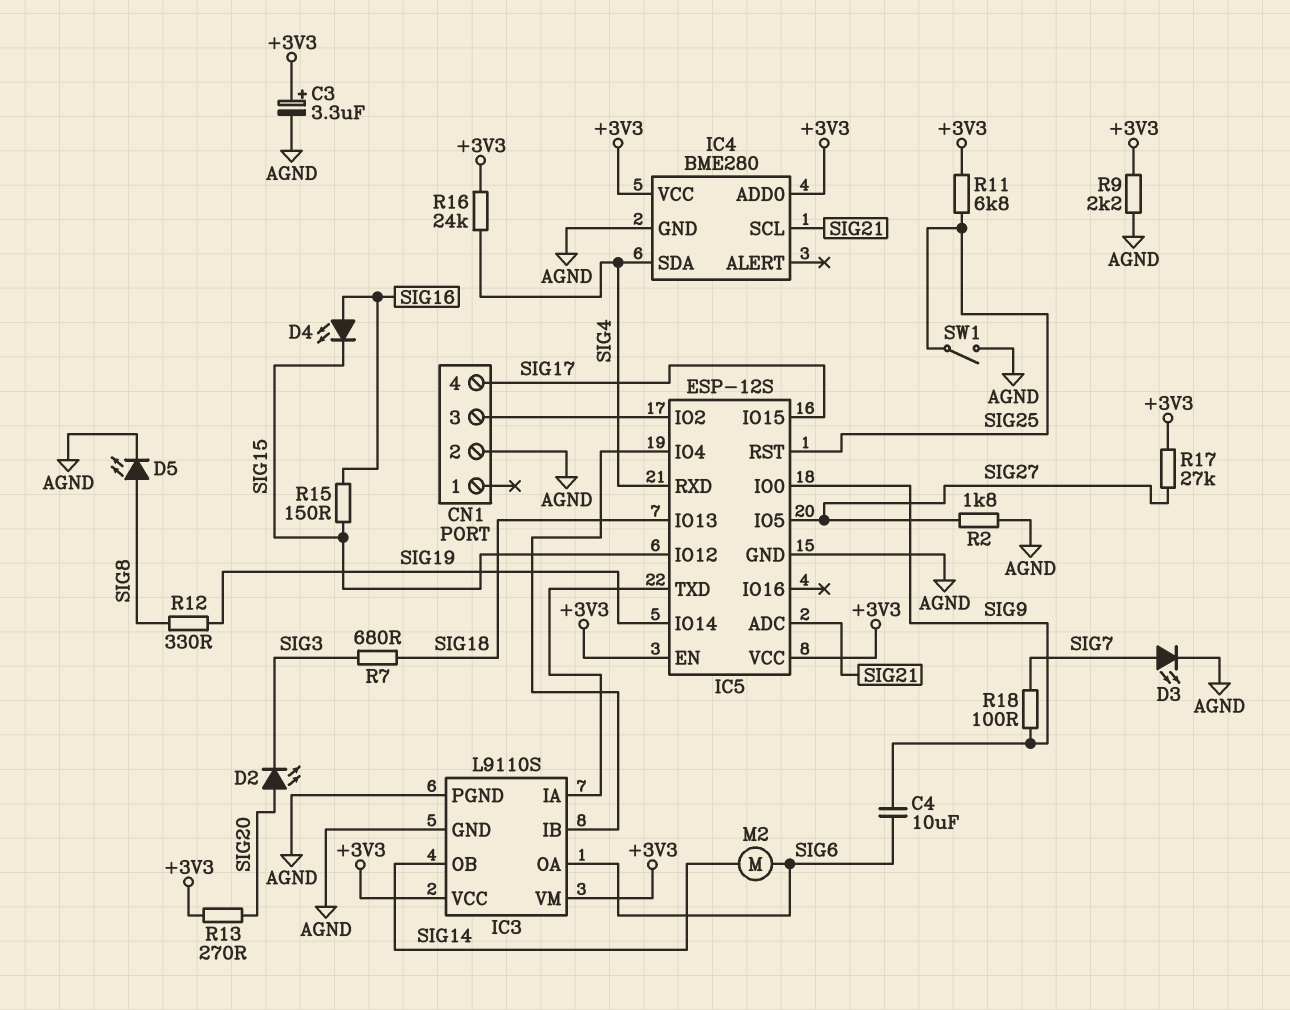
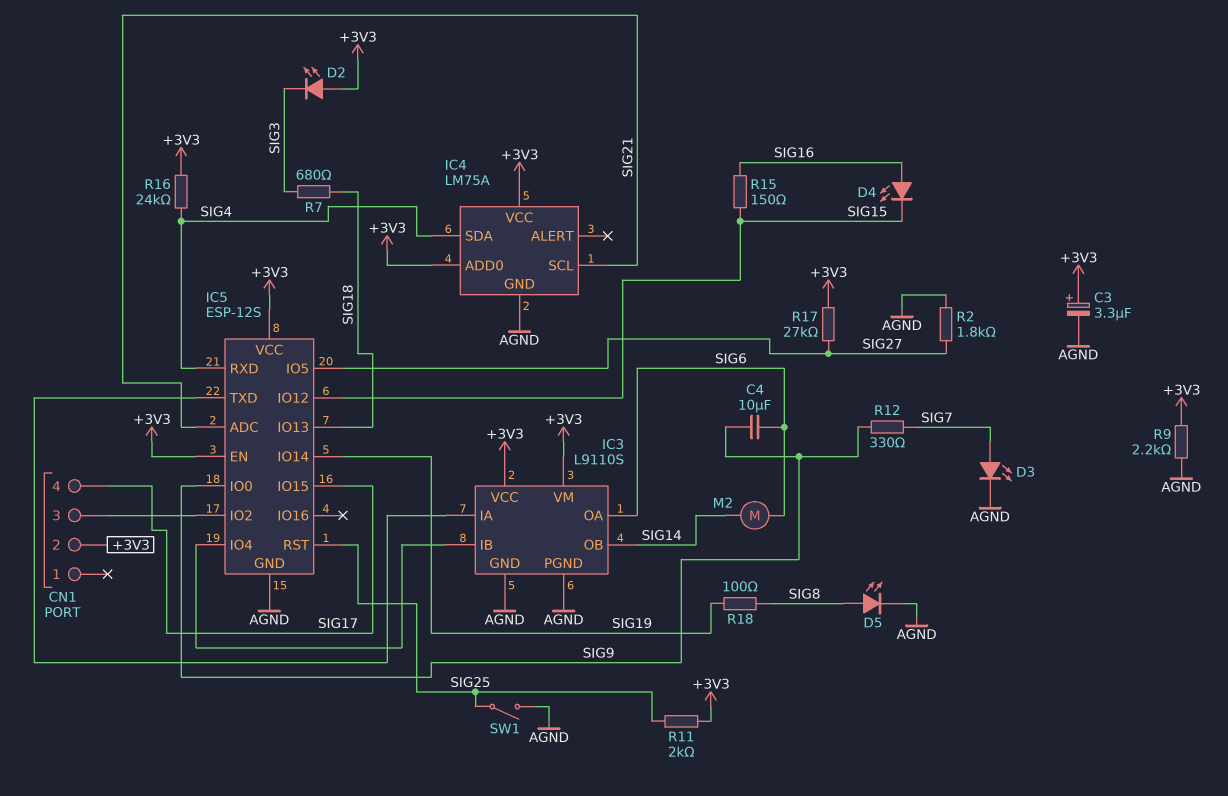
CN1 pin 2: AGND -> +3V3
D2: LED (A SIG20, K SIG3) -> LED (A +3V3, K SIG3)
IC4: BME280 -> LM75A
R11: 6.8k (+3V3, SIG25) -> 2k (+3V3, SIG25)
R12: 330 (SIG8, SIG19) -> 330 (SIG7, SIG9)
R13: 270 (+3V3, SIG20) -> none
R18: 100 (SIG7, SIG9) -> 100 (SIG8, SIG19)

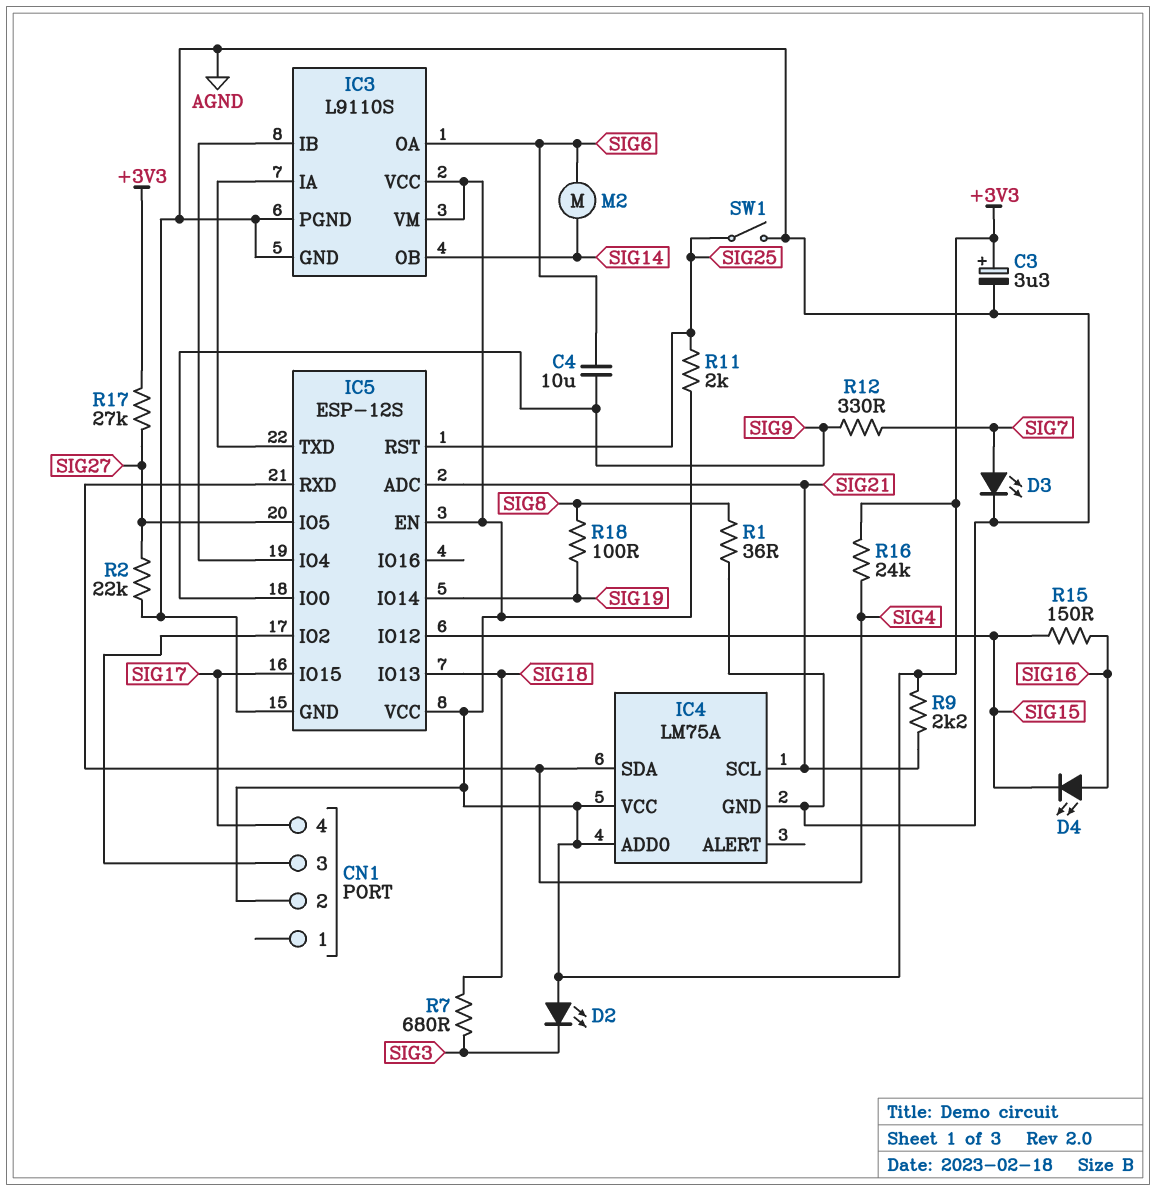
D5: LED (A SIG8, K AGND) -> none
R1: none -> 36 (AGND, SIG8)
R2: 1.8k (AGND, SIG27) -> 22k (AGND, SIG27)
R9: 2.2k (+3V3, AGND) -> 2.2k (+3V3, SIG21)

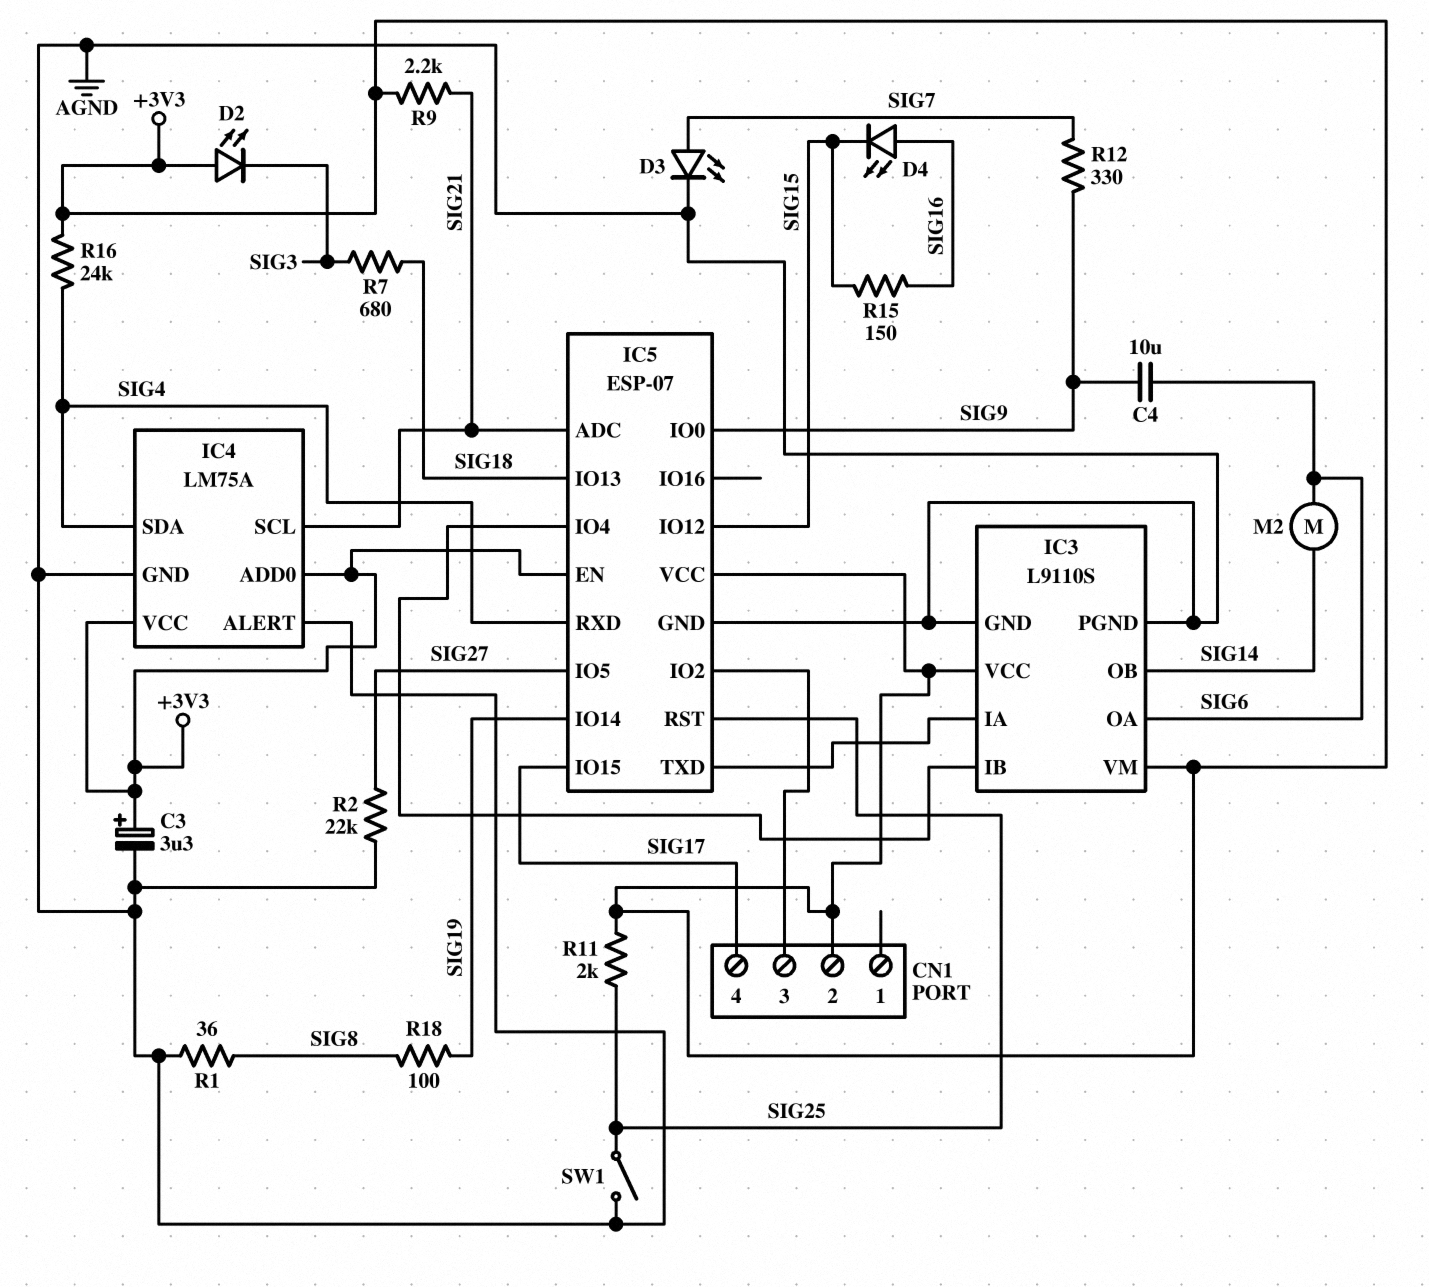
IC4 pin ALERT: none -> AGND
IC5: ESP-12S -> ESP-07
R17: 27k (+3V3, SIG27) -> none

